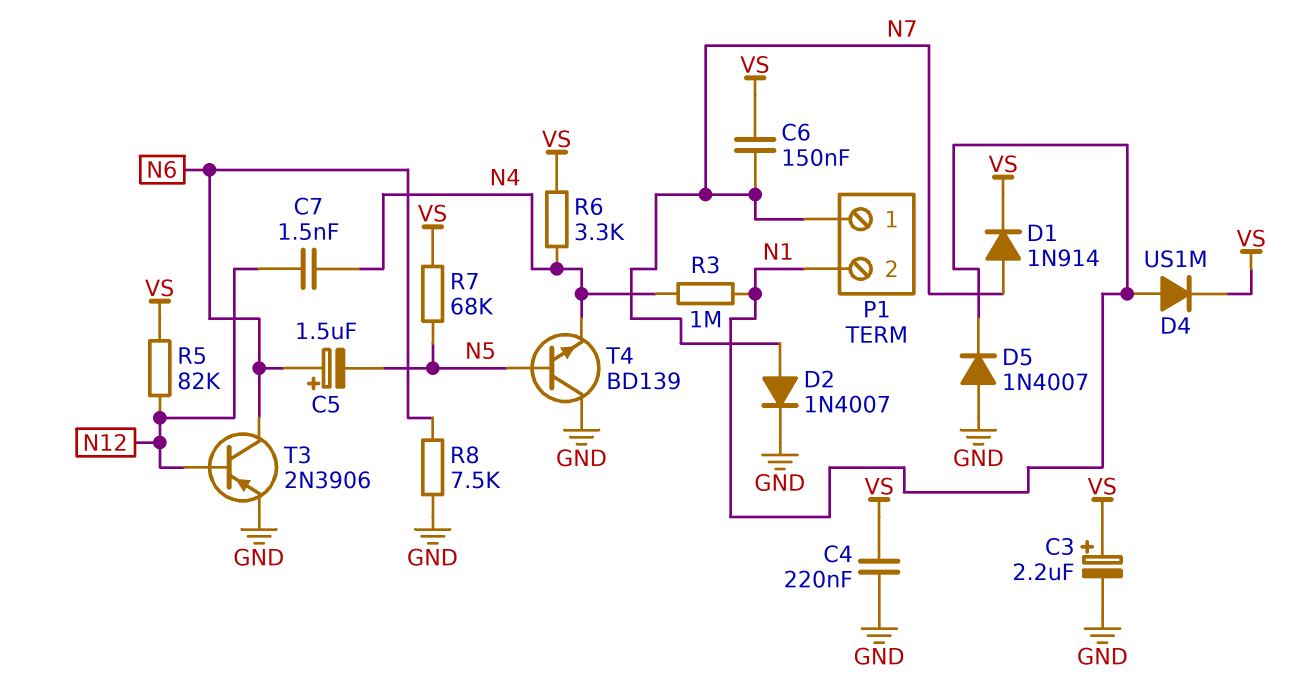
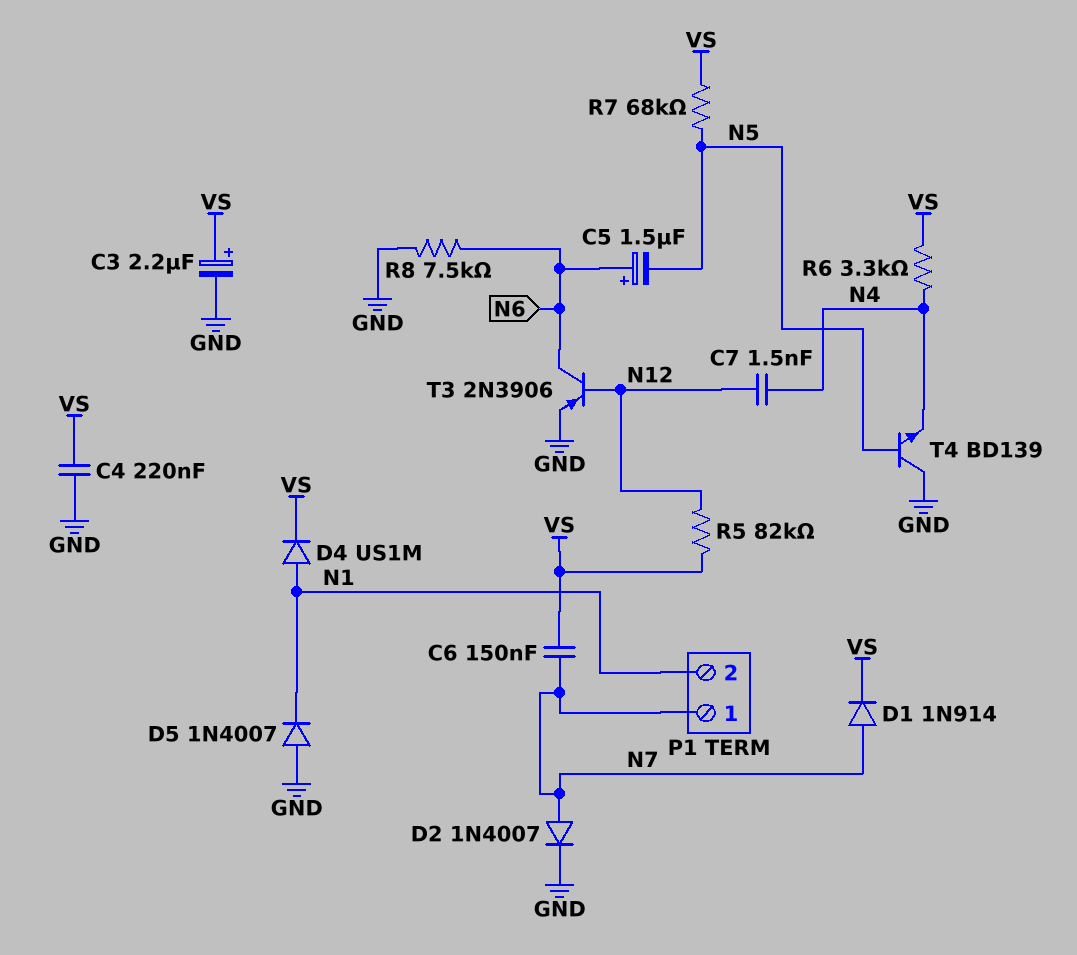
R3: 1M (N1, N4) -> none

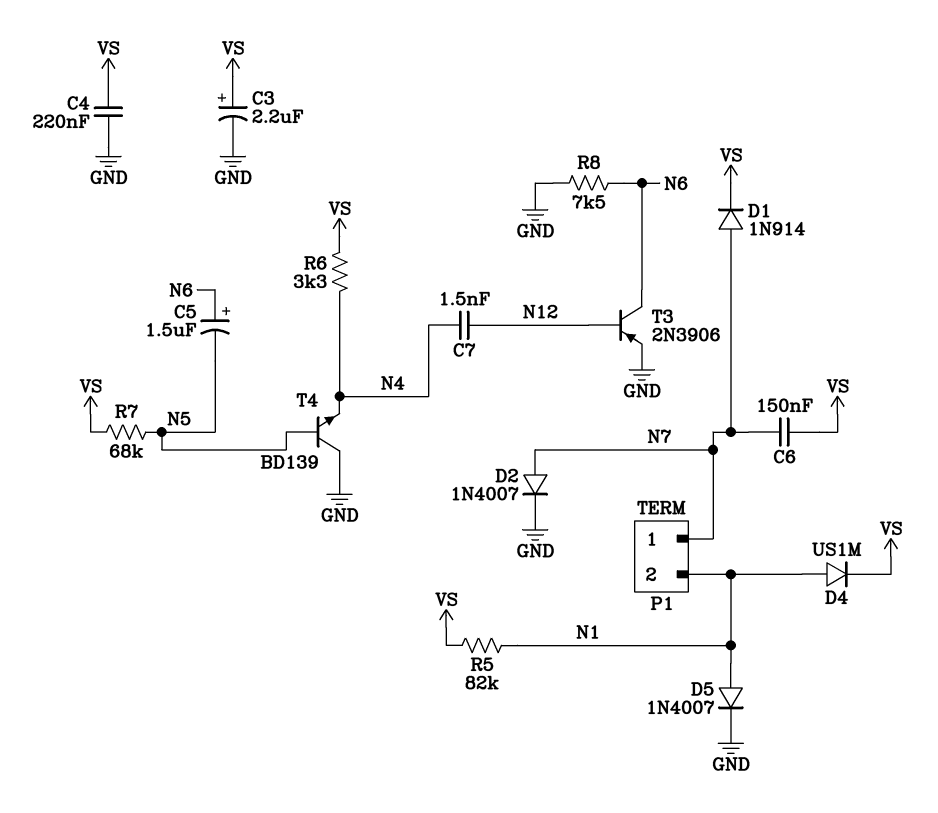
D5: diode 1N4007 (A GND, K N1) -> diode 1N4007 (A N1, K GND)
R5: 82k (N12, VS) -> 82k (N1, VS)

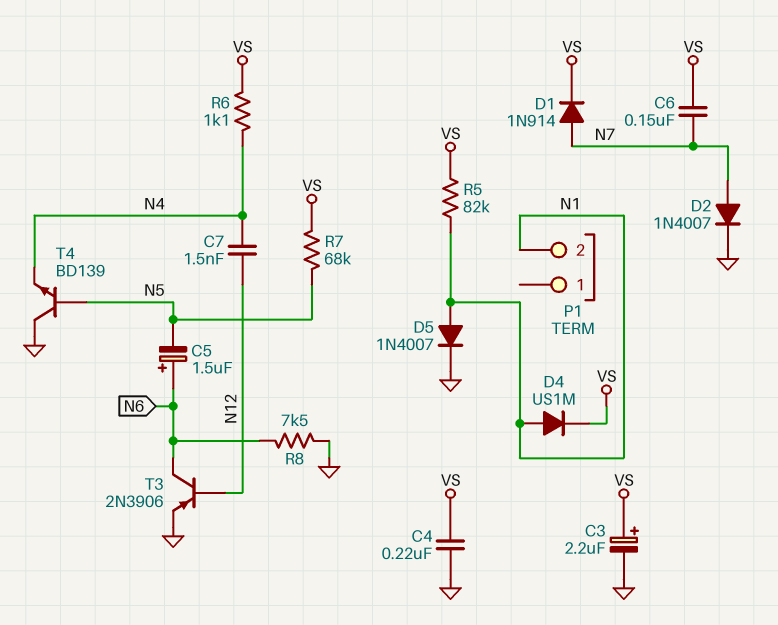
P1 pin 1: N7 -> none
R6: 3.3k (N4, VS) -> 1.1k (N4, VS)

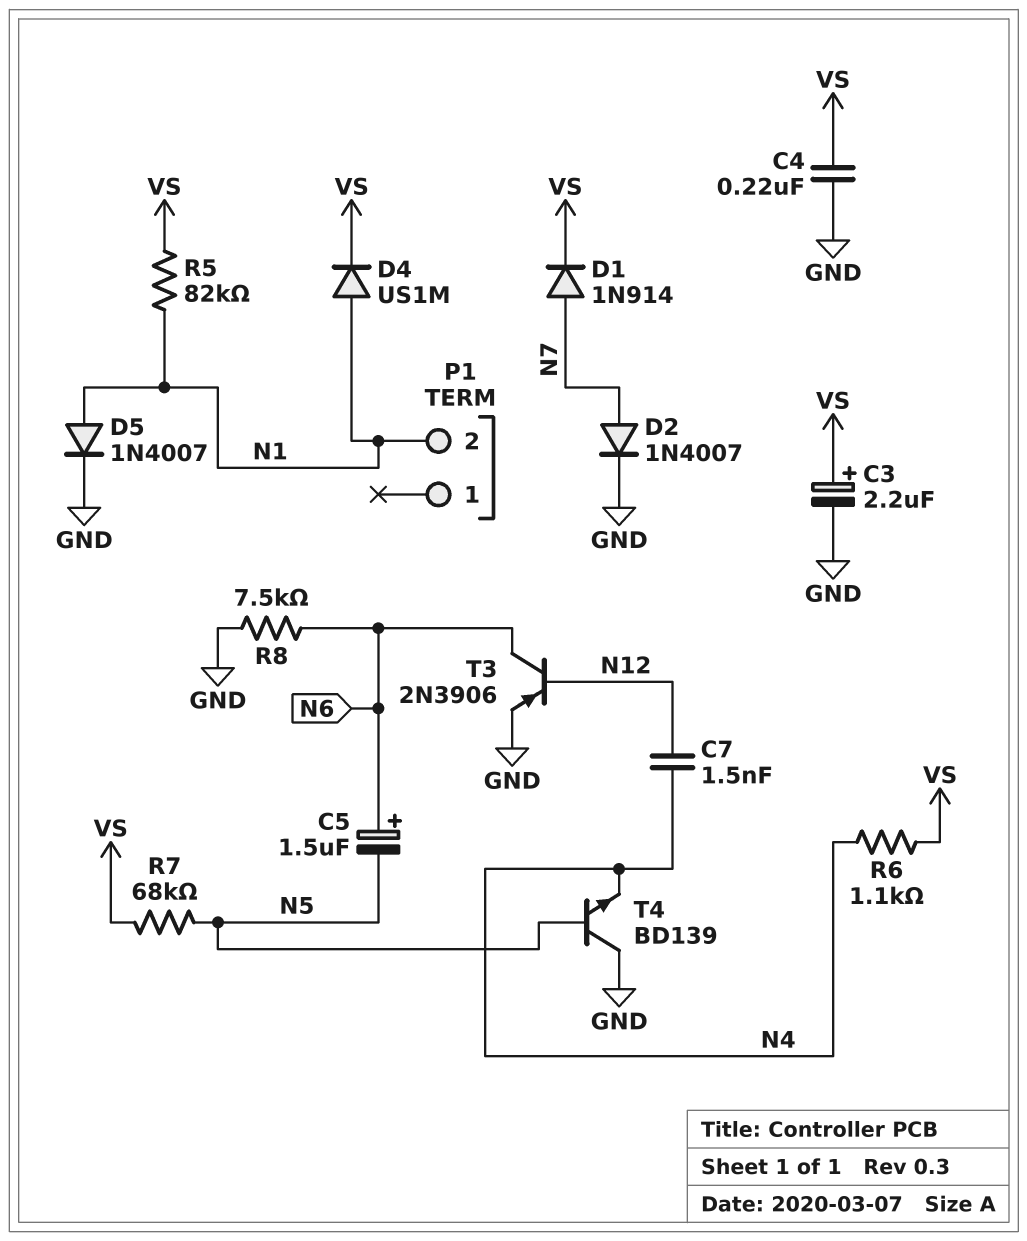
C6: 150nF (N7, VS) -> none

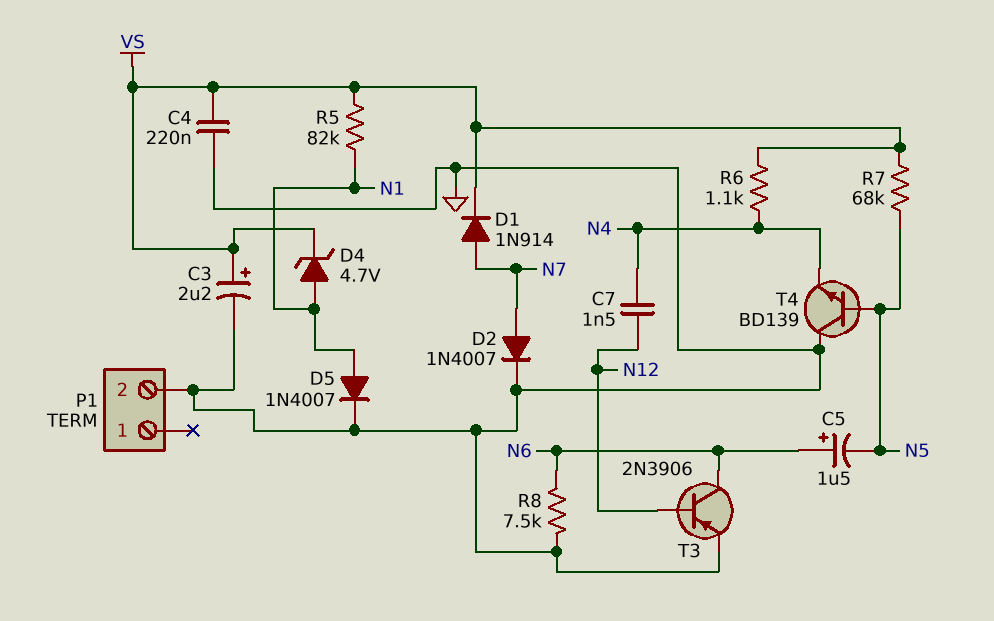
D4: diode US1M (A N1, K VS) -> zener 4.7V (A N1, K VS)
P1 pin 2: N1 -> GND

